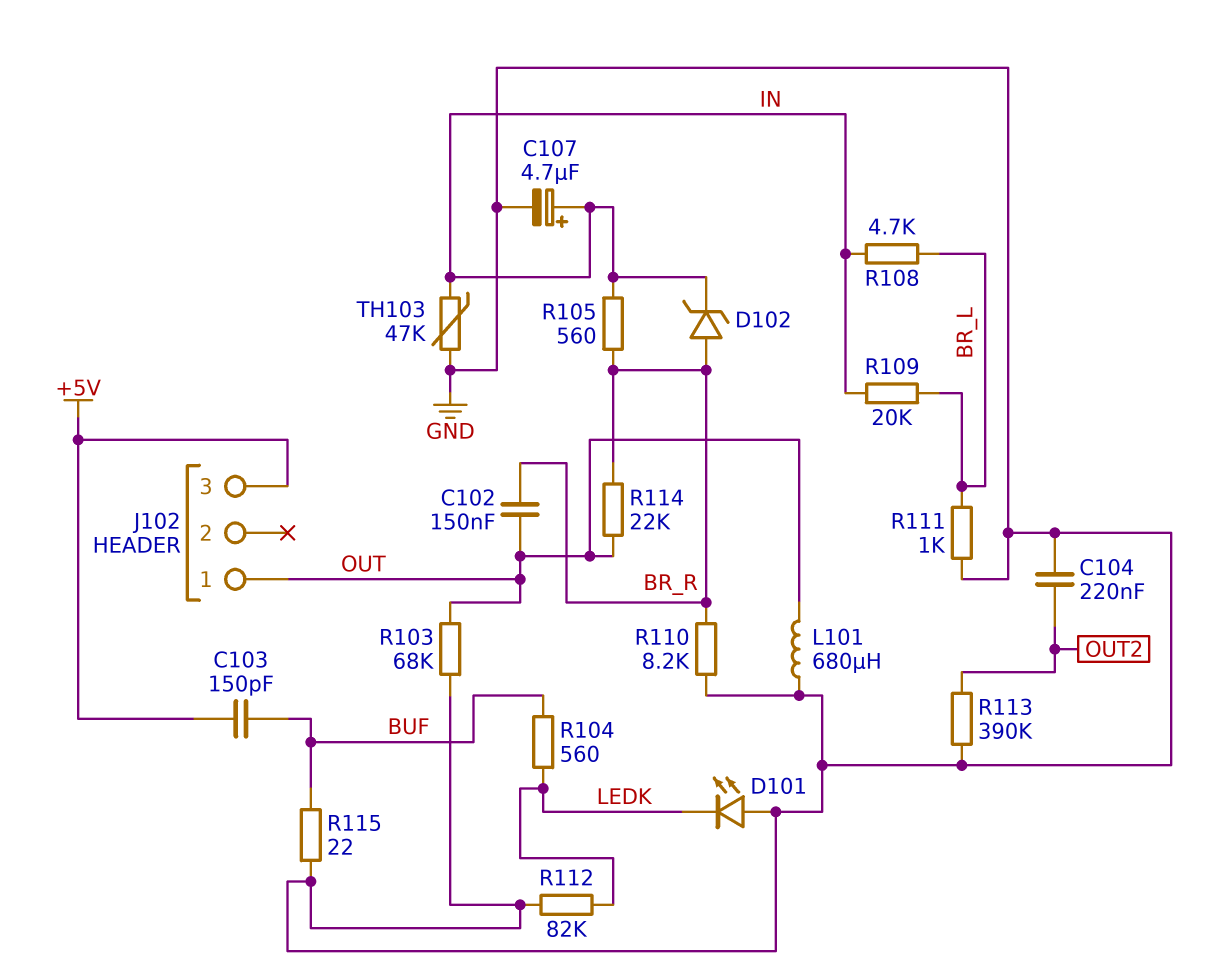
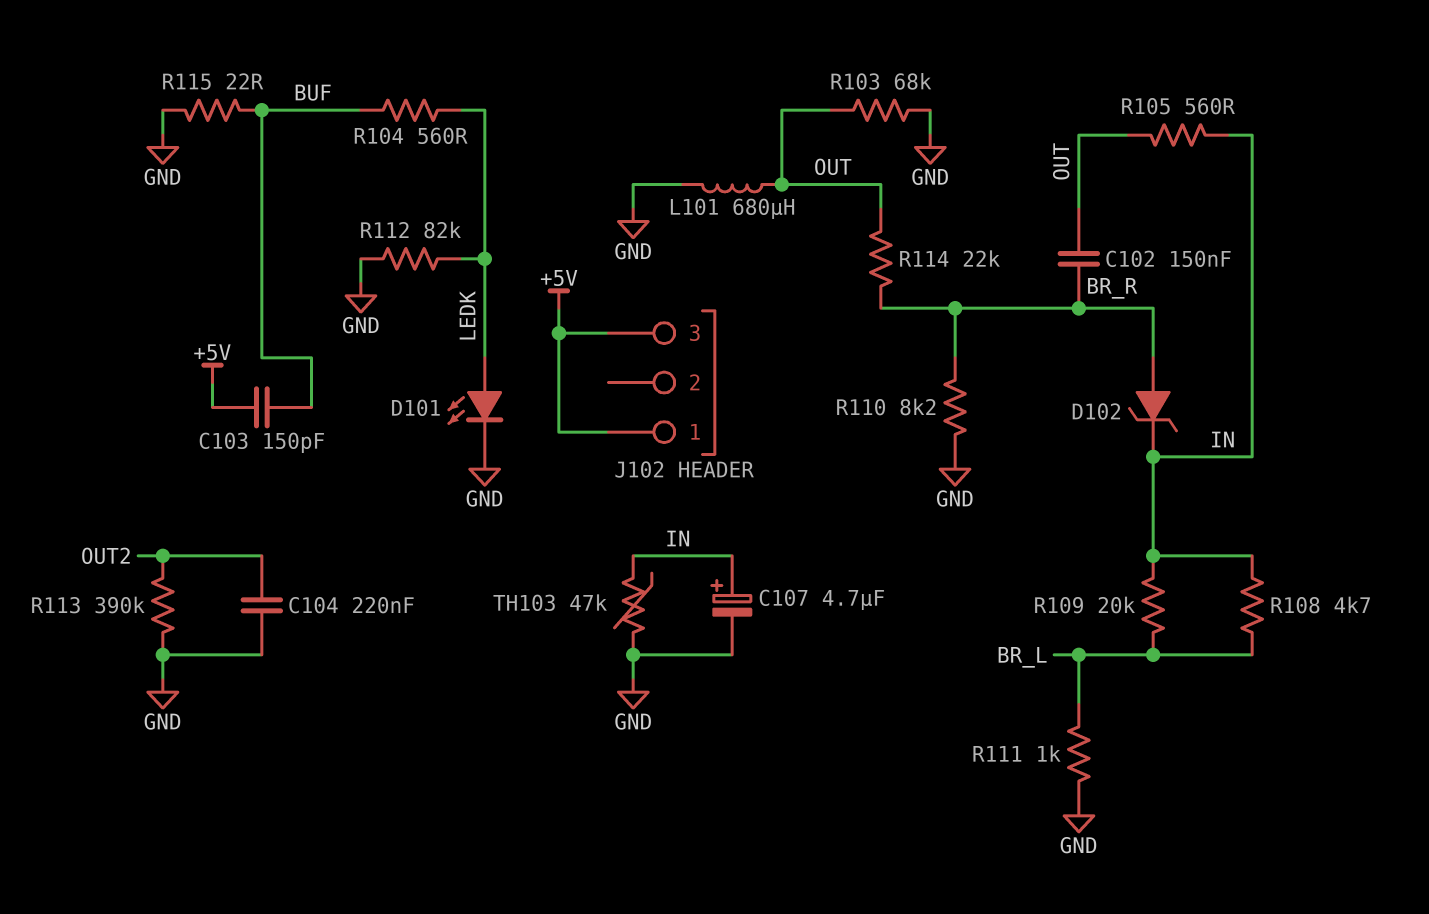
D101: LED (A GND, K LEDK) -> LED (A LEDK, K GND)
J102 pin 1: OUT -> +5V
R105: 560 (BR_R, IN) -> 560 (IN, OUT)

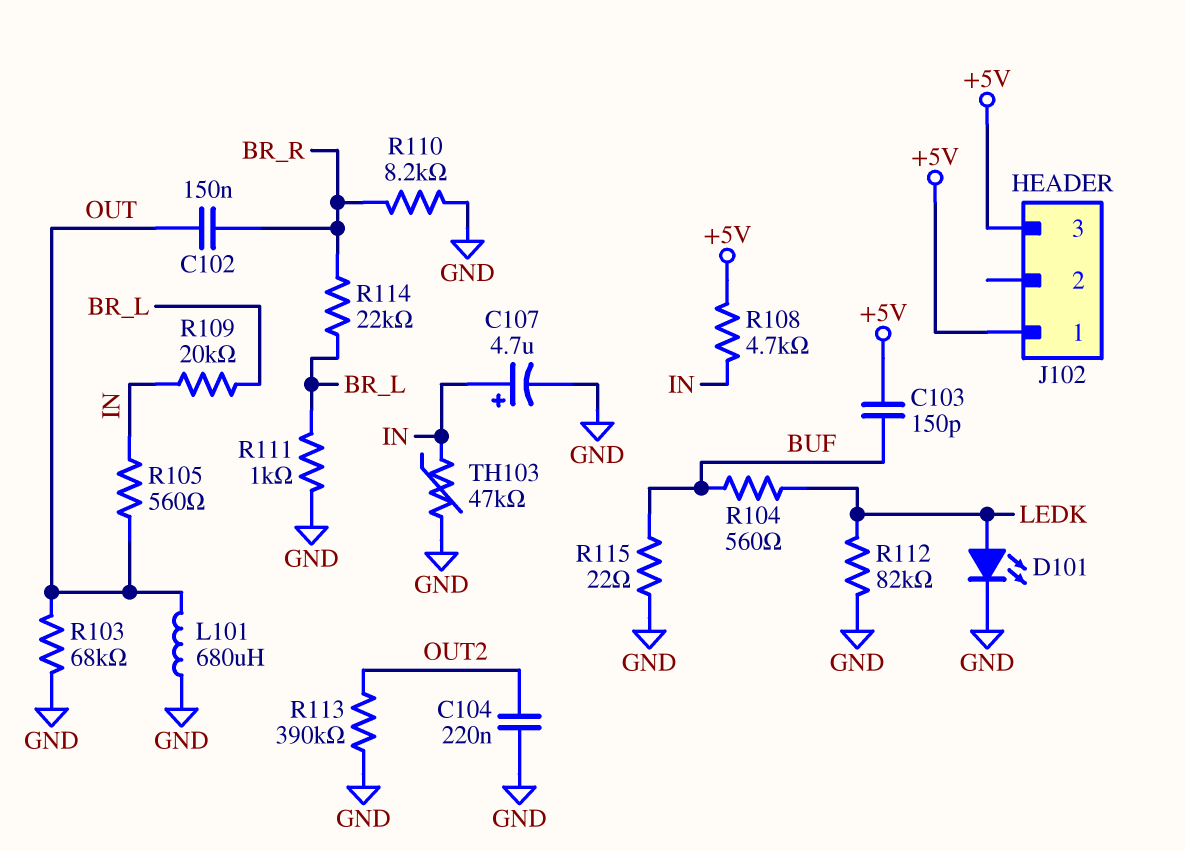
D102: zener (A BR_R, K IN) -> none
R108: 4.7k (BR_L, IN) -> 4.7k (+5V, IN)
R114: 22k (BR_R, OUT) -> 22k (BR_L, BR_R)

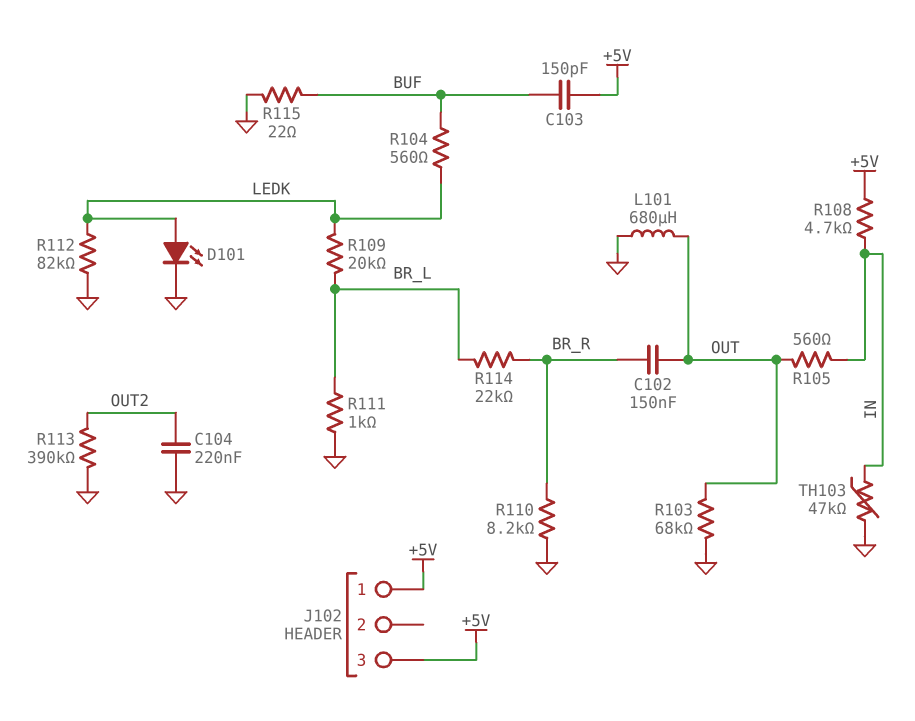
C107: 4.7uF (plus IN, minus GND) -> none
R109: 20k (BR_L, IN) -> 20k (BR_L, LEDK)

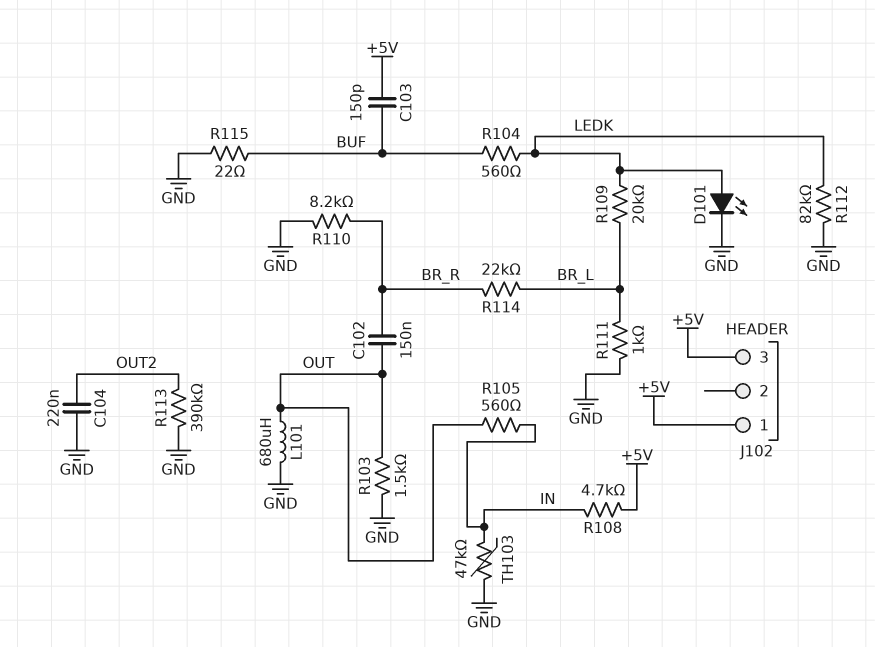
R103: 68k (GND, OUT) -> 1.5k (GND, OUT)

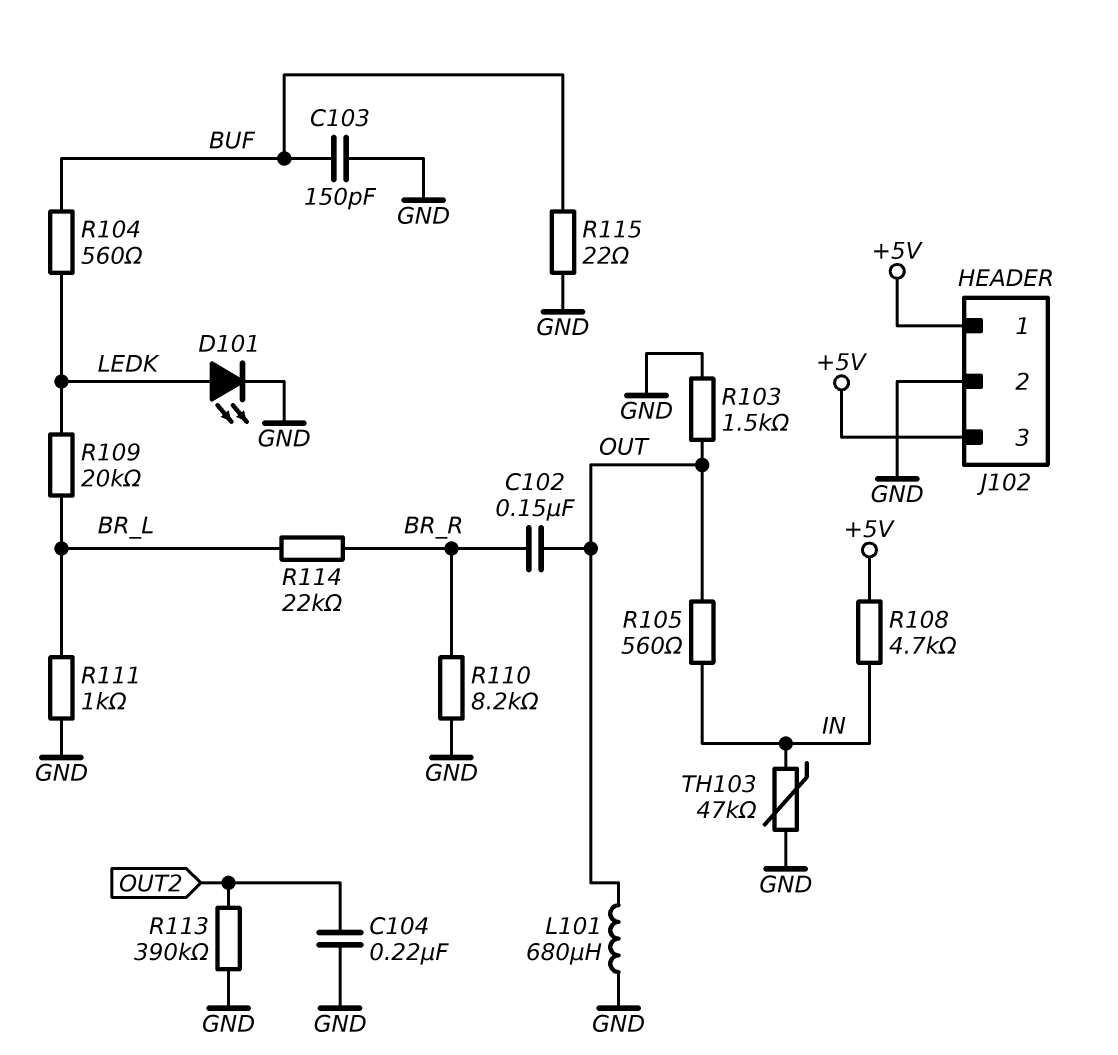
C103: 150pF (+5V, BUF) -> 150pF (BUF, GND)
J102 pin 2: none -> GND
R112: 82k (GND, LEDK) -> none

